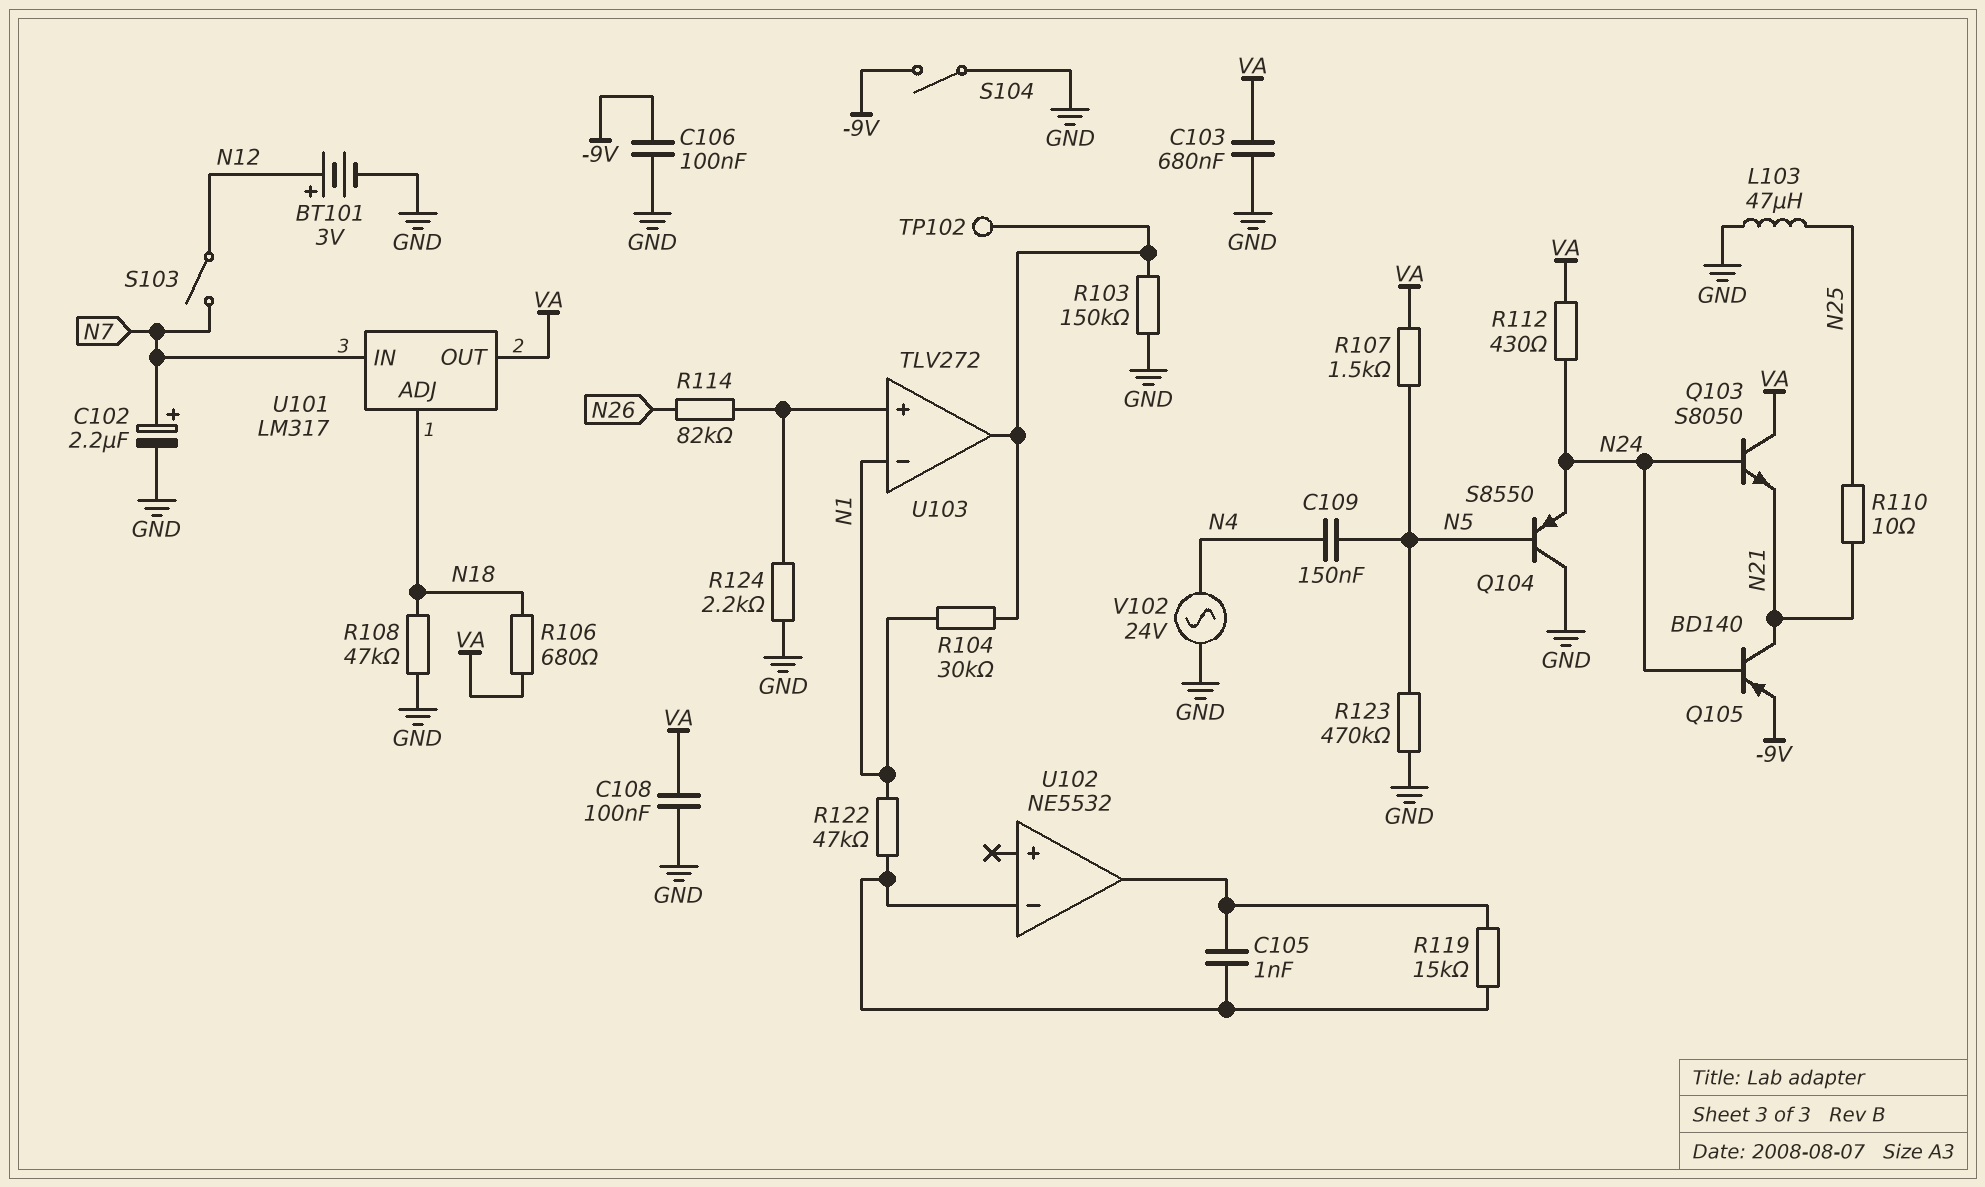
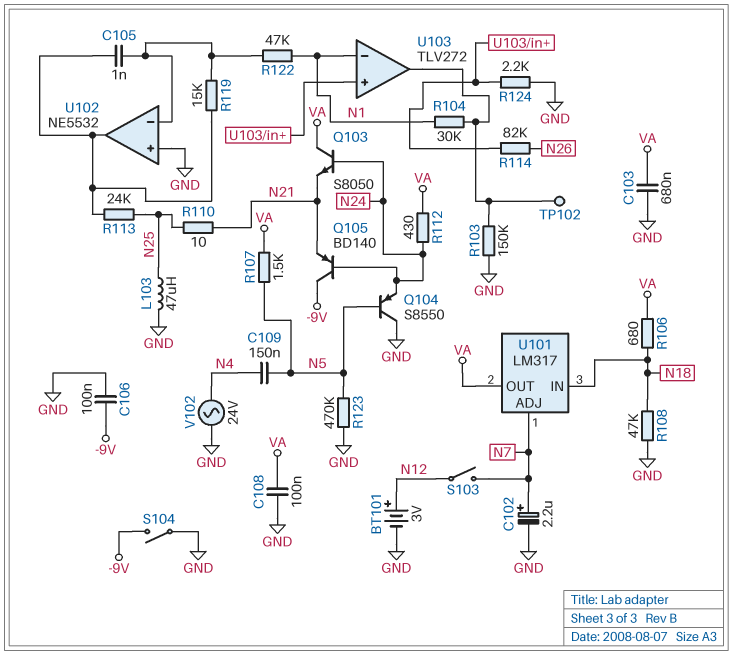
Q105: PNP BD140 (B N24, C N21, E -9V) -> PNP BD140 (B N24, C -9V, E N21)
R113: none -> 24k (N25, U102/out)
U101 pin ADJ: N18 -> N7
U101 pin IN: N7 -> N18
U102 pin in+: none -> GND

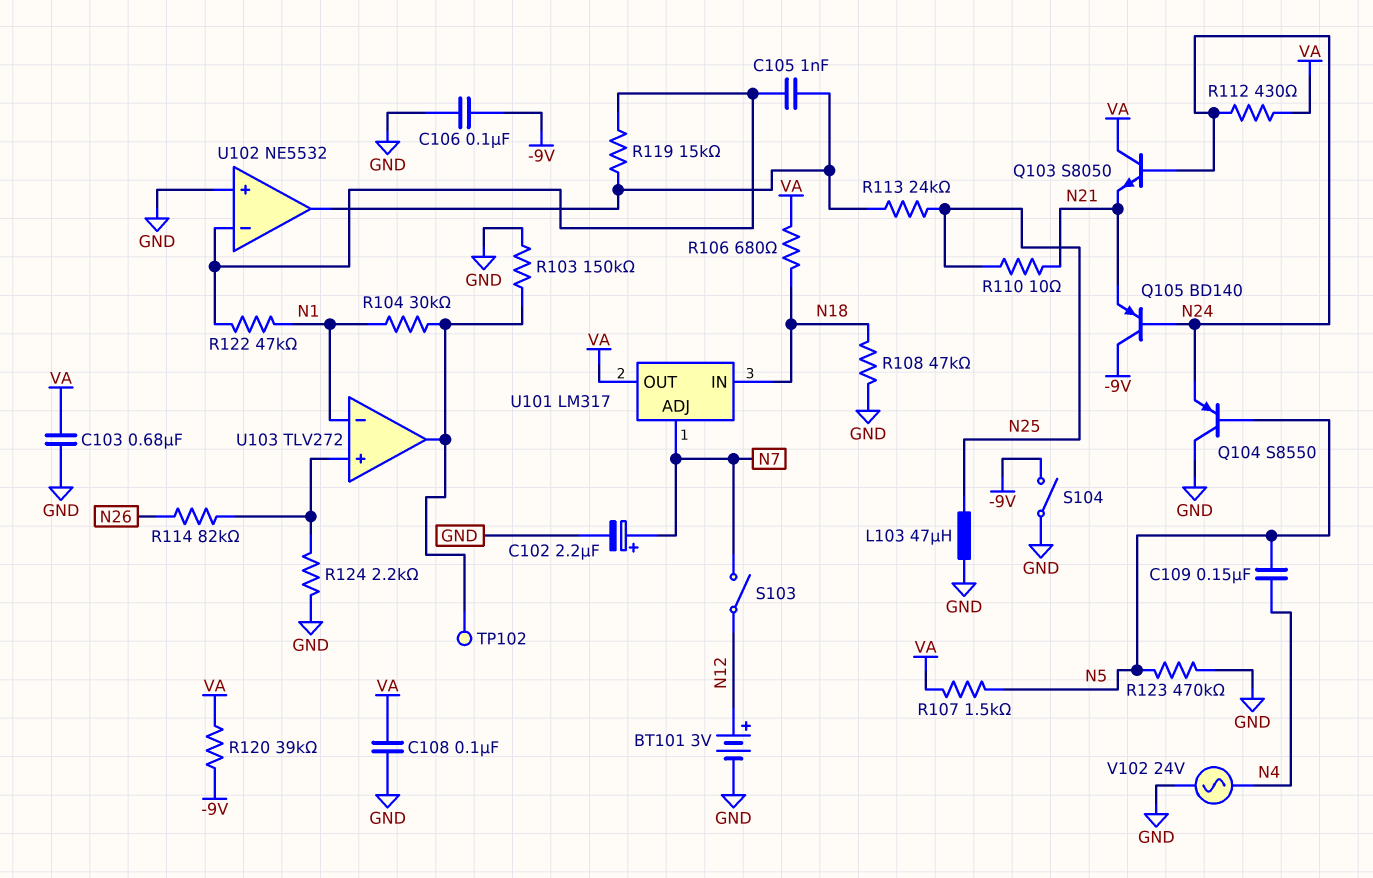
R120: none -> 39k (-9V, VA)

